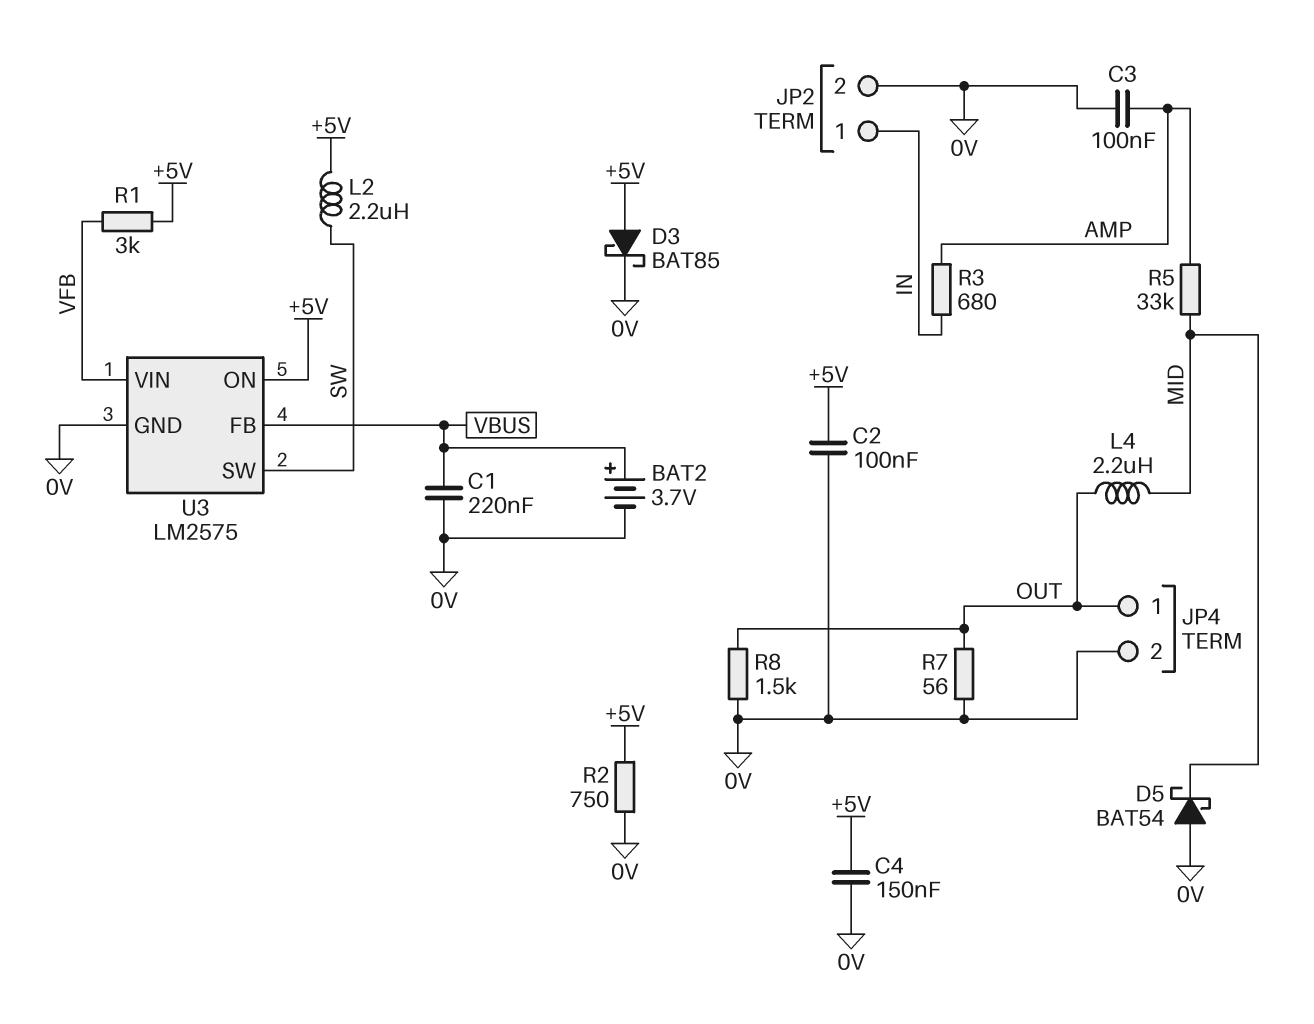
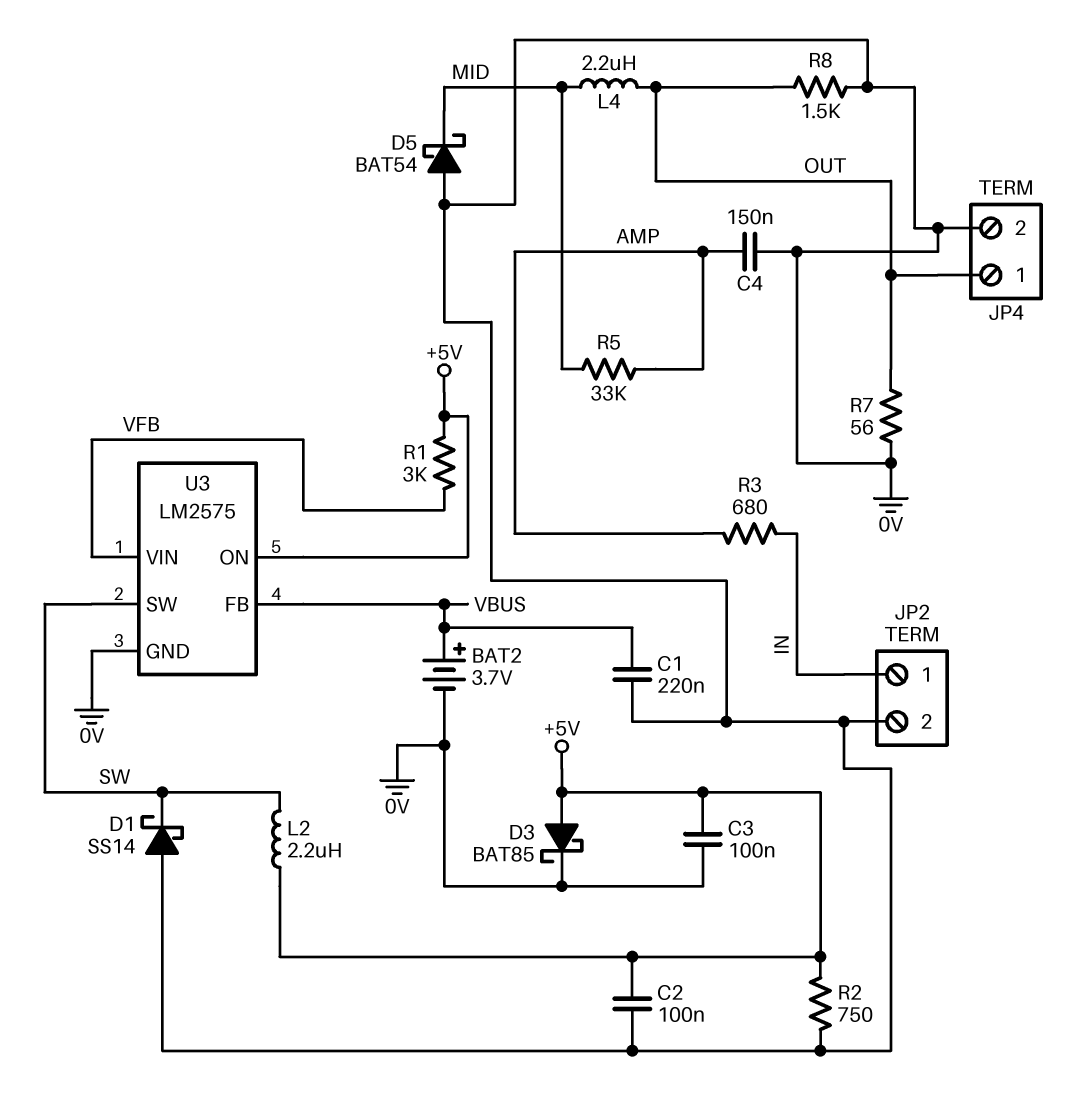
C3: 100nF (0V, AMP) -> 100nF (+5V, 0V)
C4: 150nF (+5V, 0V) -> 150nF (0V, AMP)
D1: none -> schottky SS14 (A 0V, K SW)

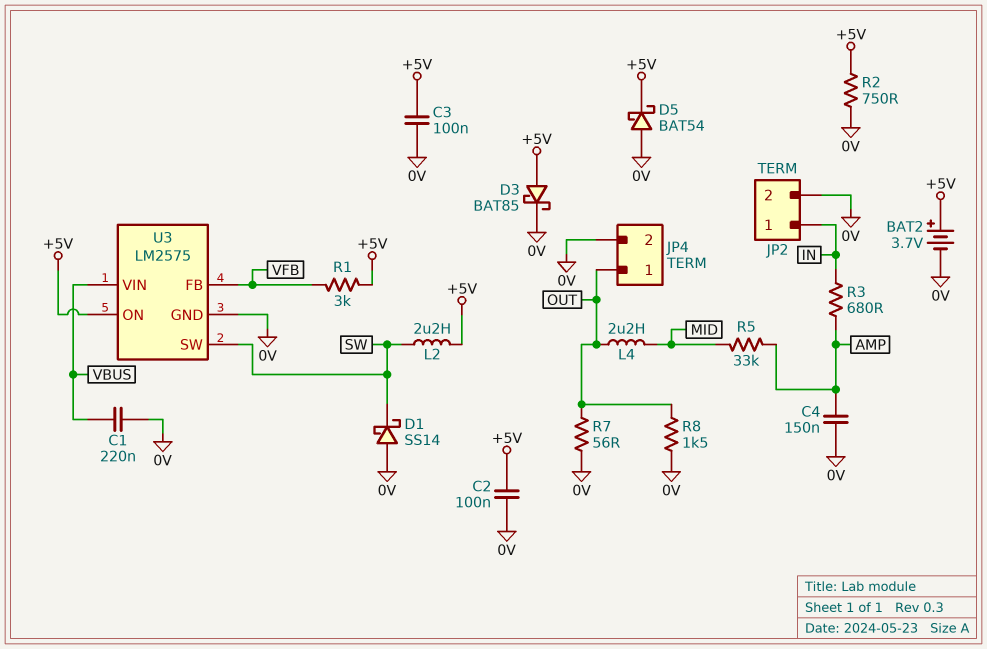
BAT2: 3.7V (plus VBUS, minus 0V) -> 3.7V (plus +5V, minus 0V)
D5: schottky BAT54 (A 0V, K MID) -> schottky BAT54 (A 0V, K +5V)
U3 pin FB: VBUS -> VFB
U3 pin VIN: VFB -> VBUS

